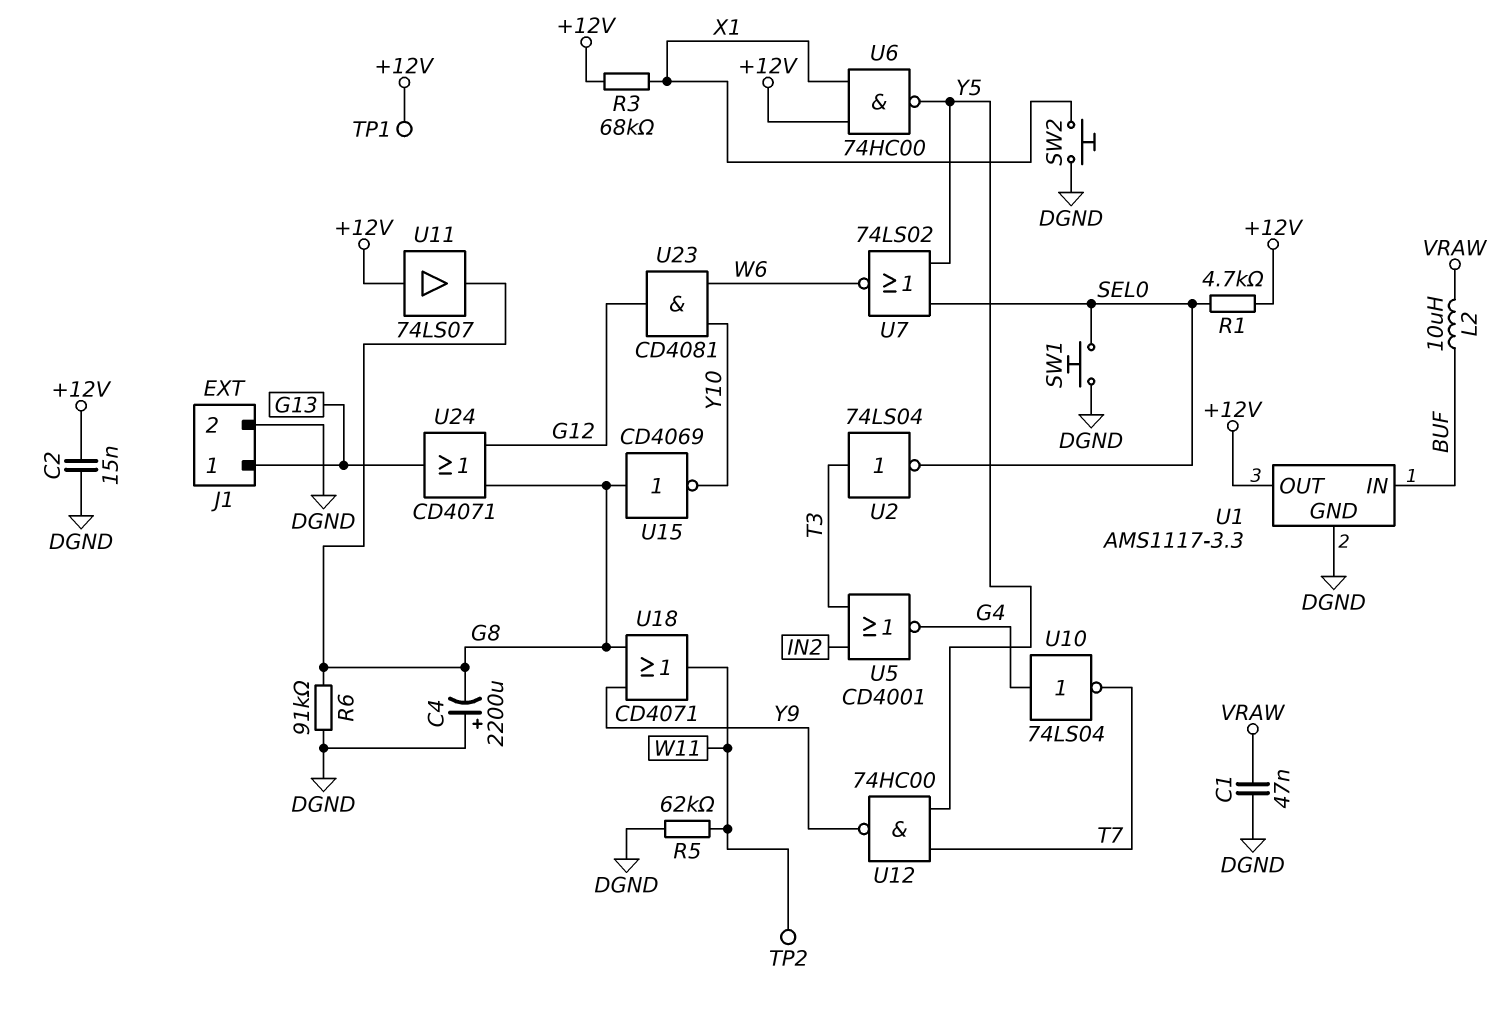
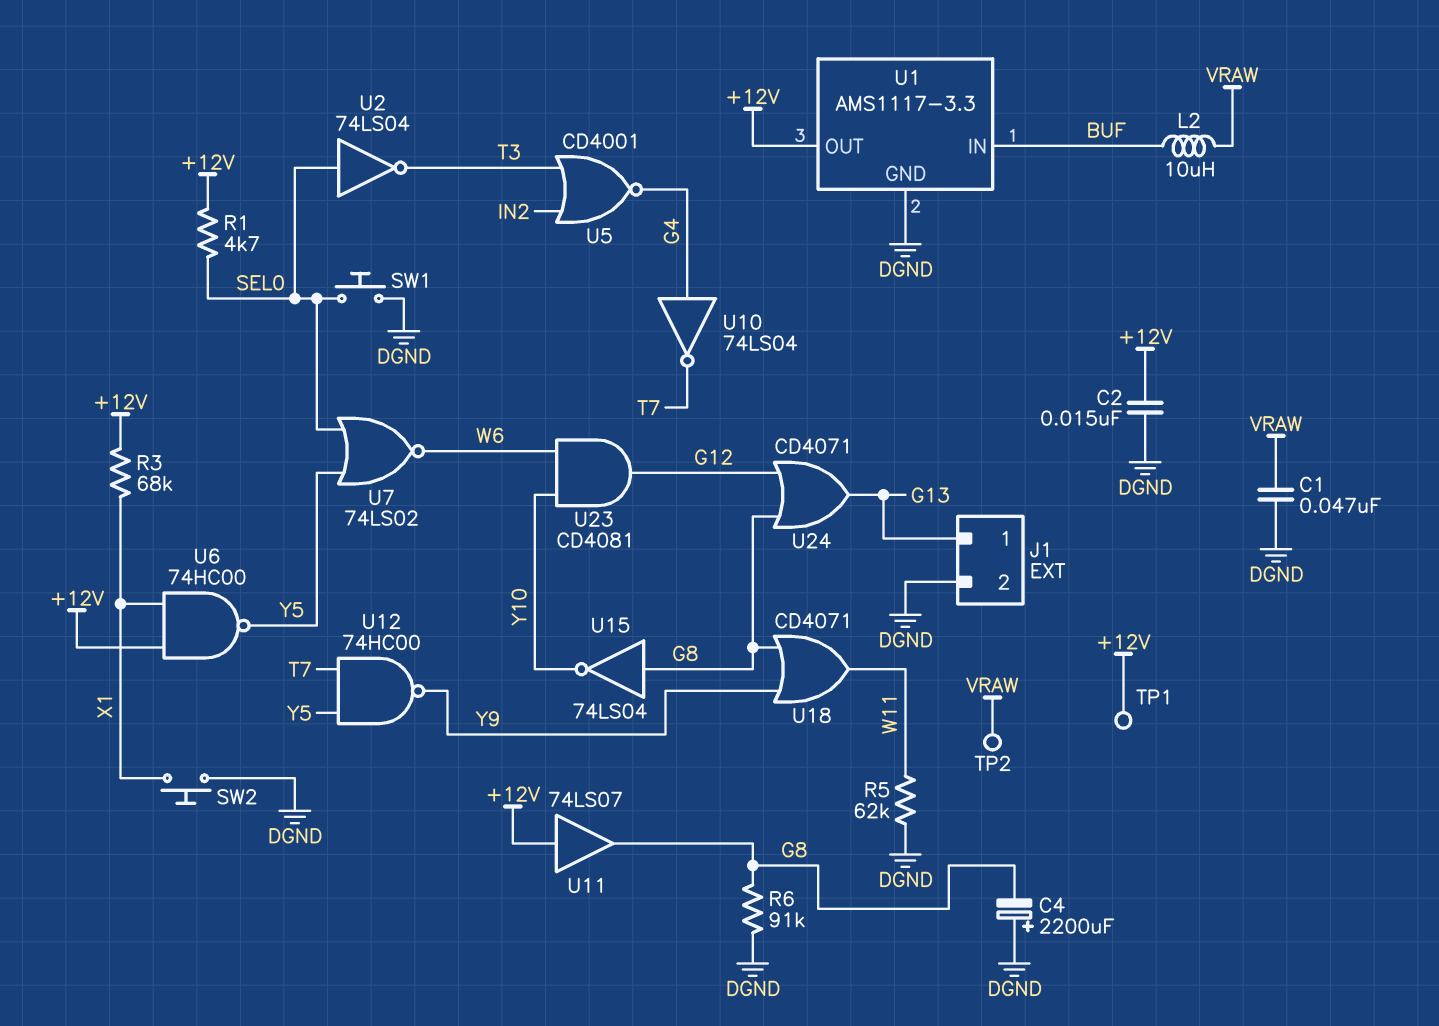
TP2: test point (W11) -> test point (VRAW)
U2: NOT 74LS04 (in T3, out SEL0) -> NOT 74LS04 (in SEL0, out T3)
U15: NOT CD4069 (in G8, out Y10) -> NOT 74LS04 (in G8, out Y10)

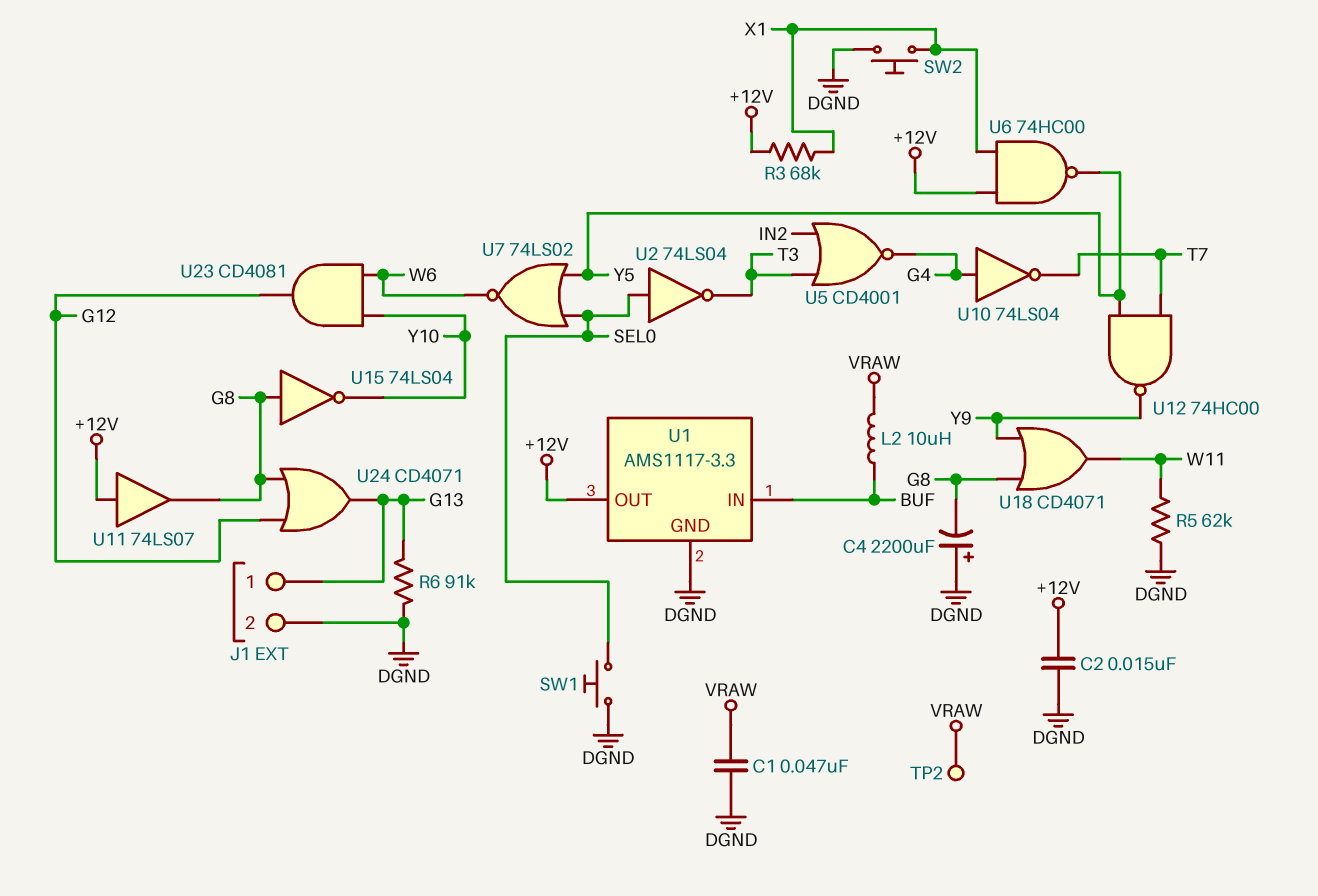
R1: 4.7k (+12V, SEL0) -> none
R6: 91k (DGND, G8) -> 91k (DGND, G13)
TP1: test point (+12V) -> none

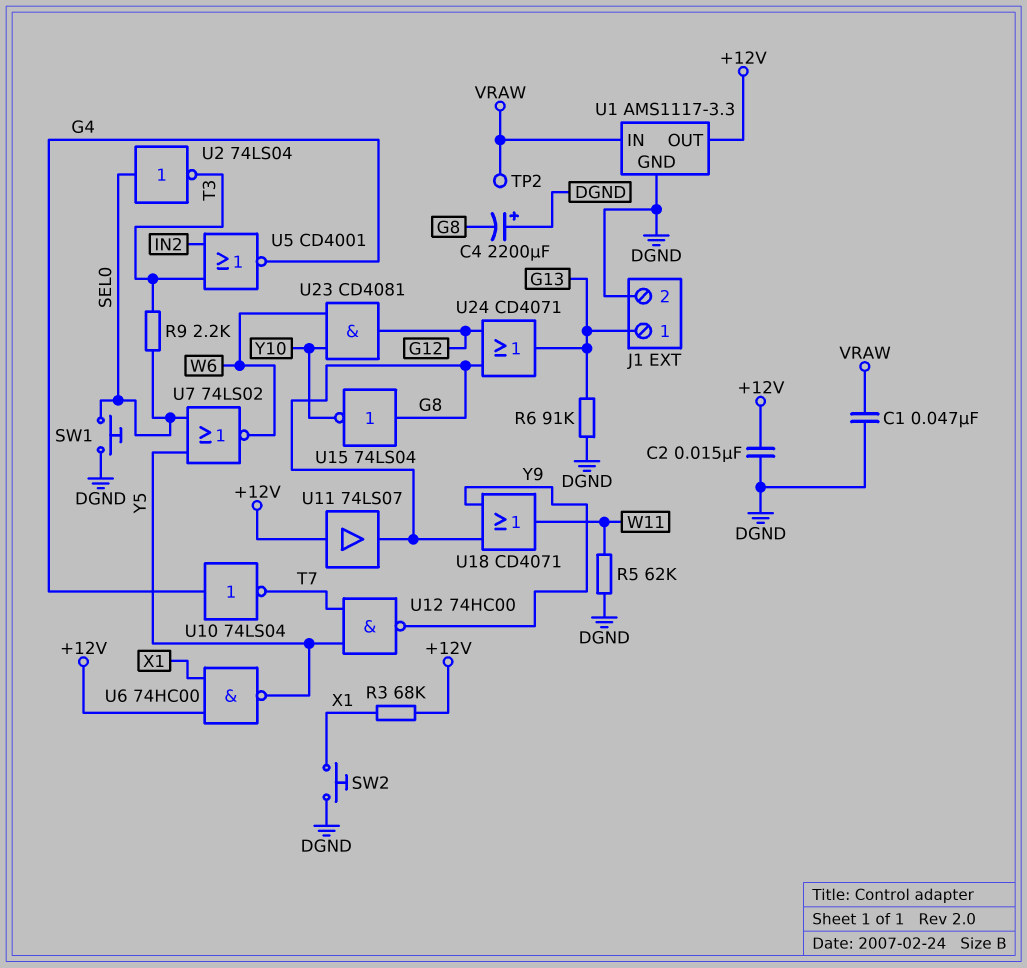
L2: 10uH (BUF, VRAW) -> none
R9: none -> 2.2k (SEL0, T3)
U1 pin IN: BUF -> VRAW

